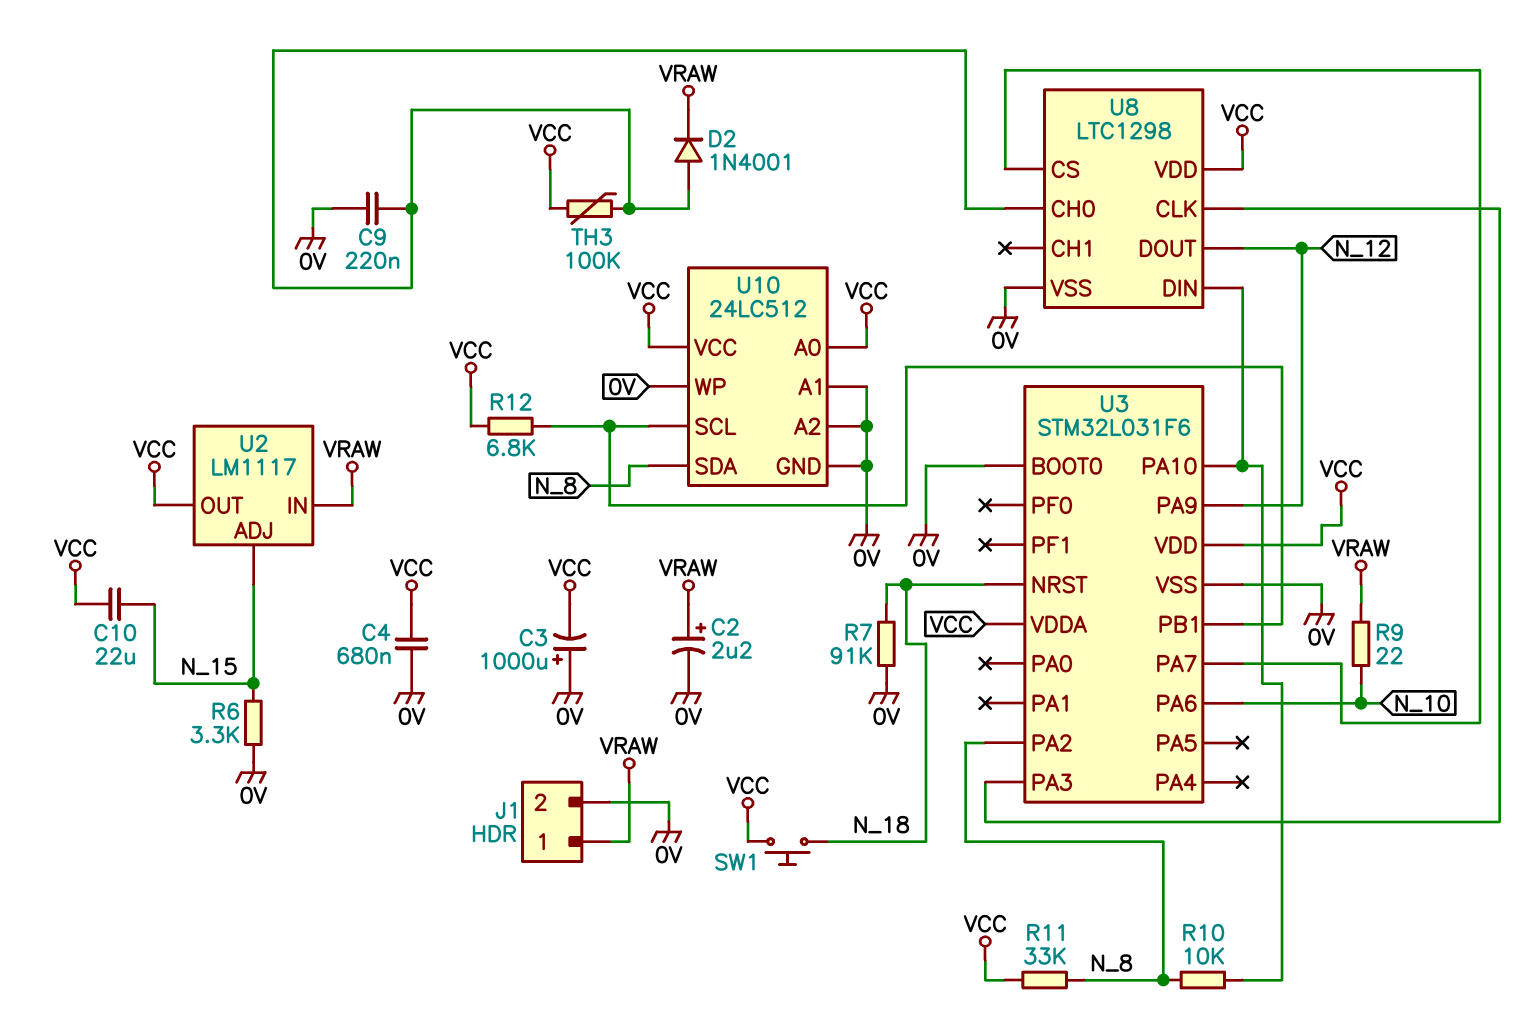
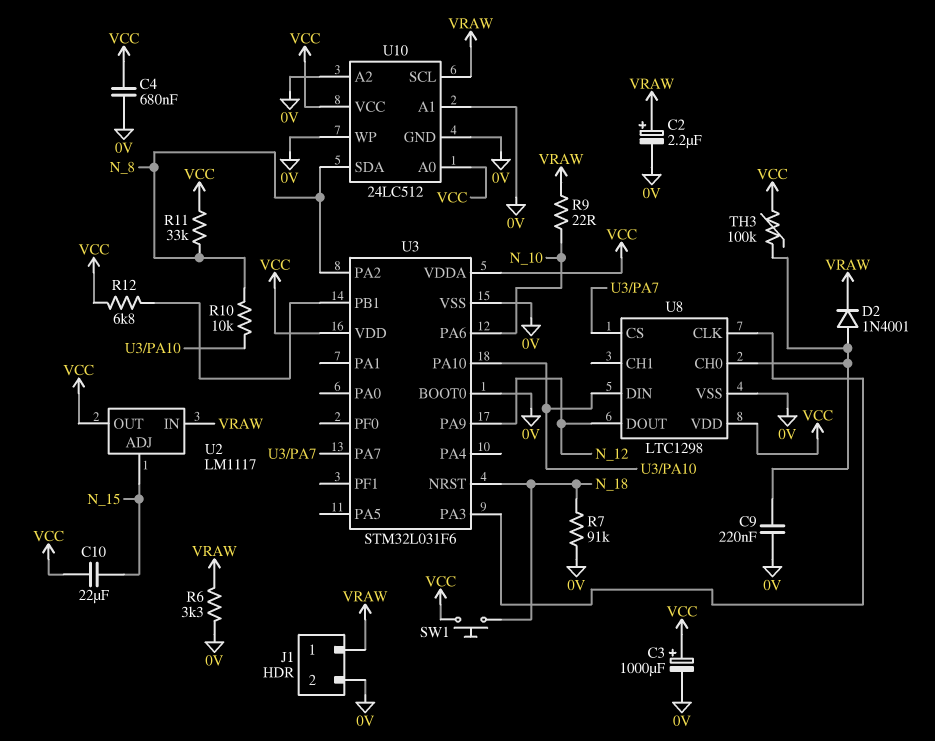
C3: 1000uF (plus 0V, minus VCC) -> 1000uF (plus VCC, minus 0V)
R6: 3.3k (0V, N_15) -> 3.3k (0V, VRAW)
U10 pin SCL: U3/PB1 -> VRAW

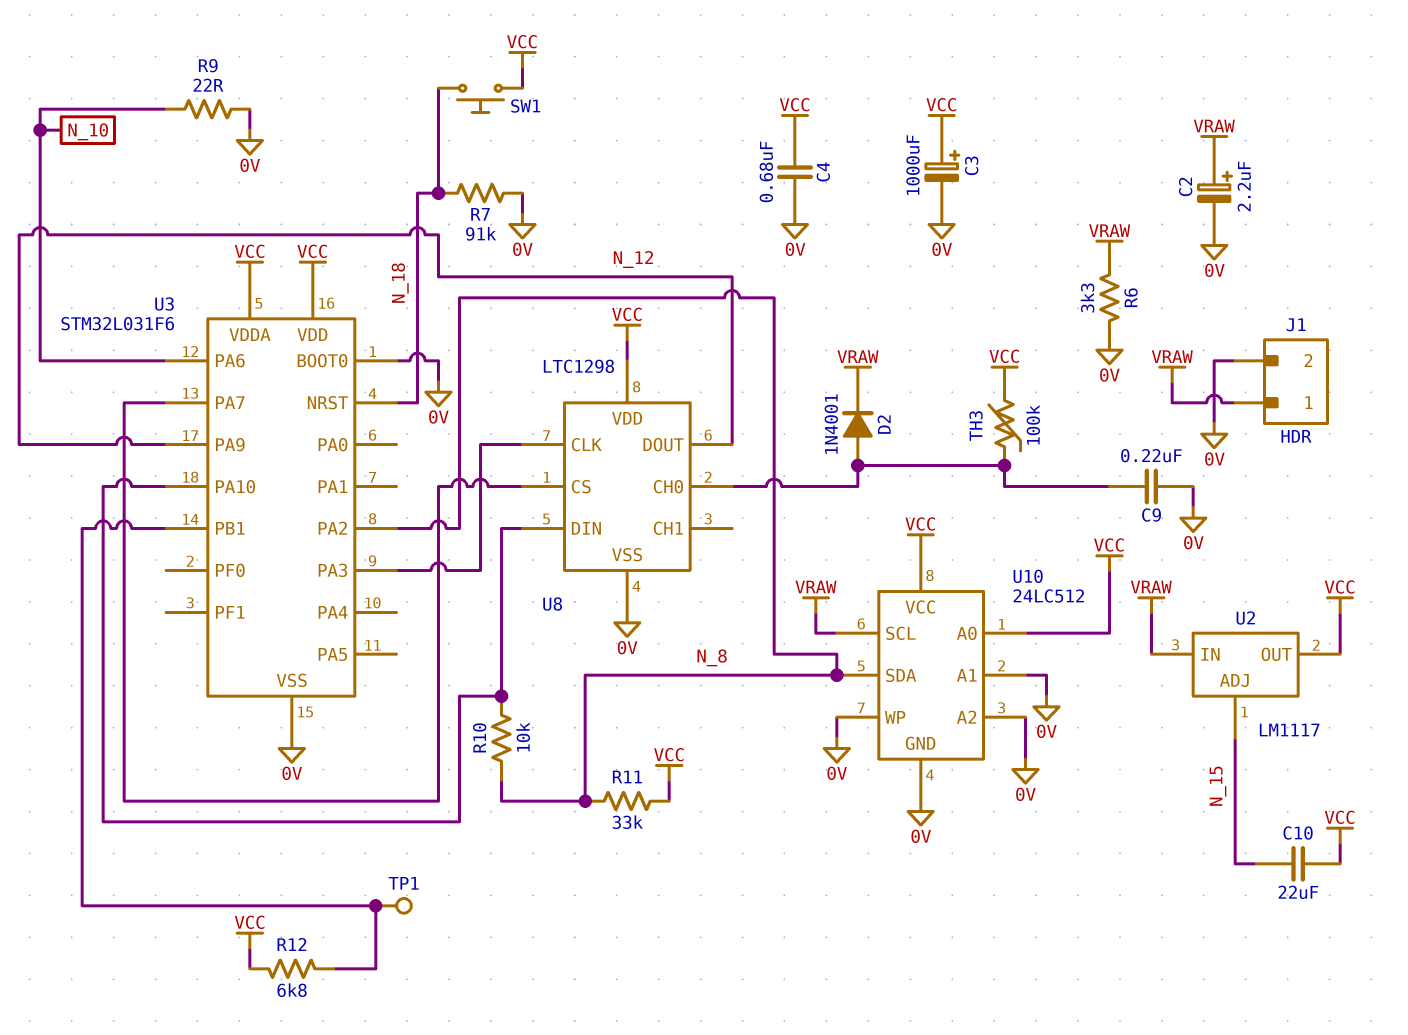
R9: 22 (N_10, VRAW) -> 22 (0V, N_10)
TP1: none -> test point (U3/PB1)

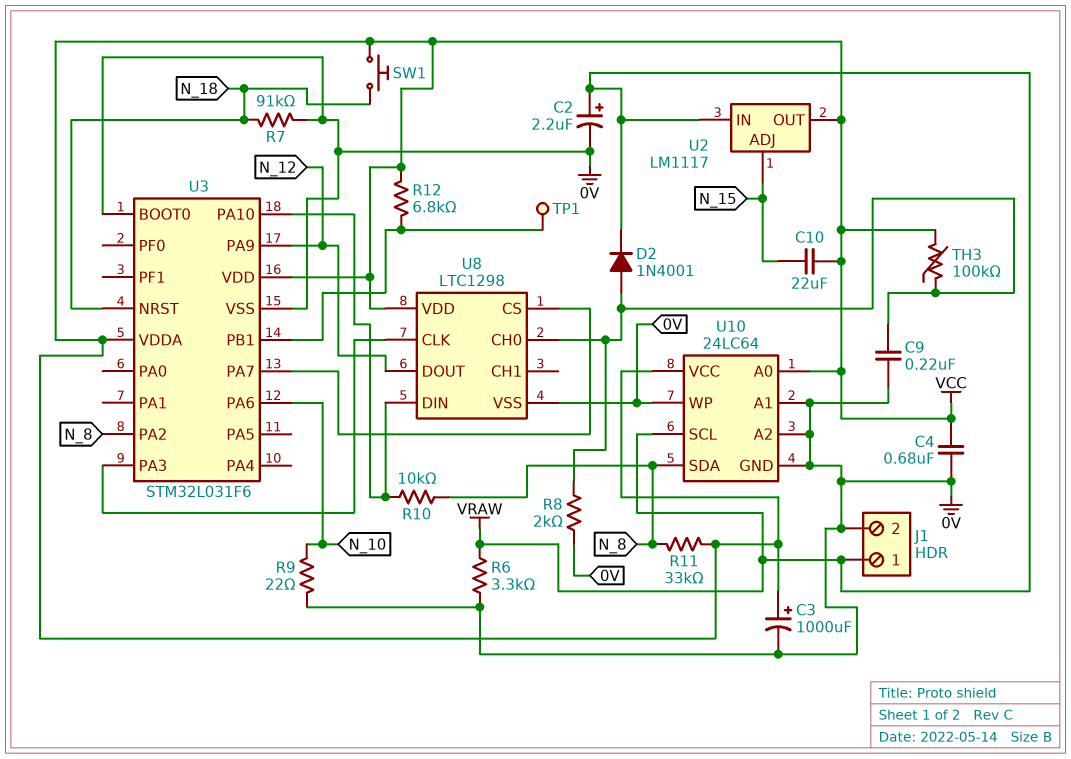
R8: none -> 2k (0V, U8/CH0)
U10: 24LC512 -> 24LC64

